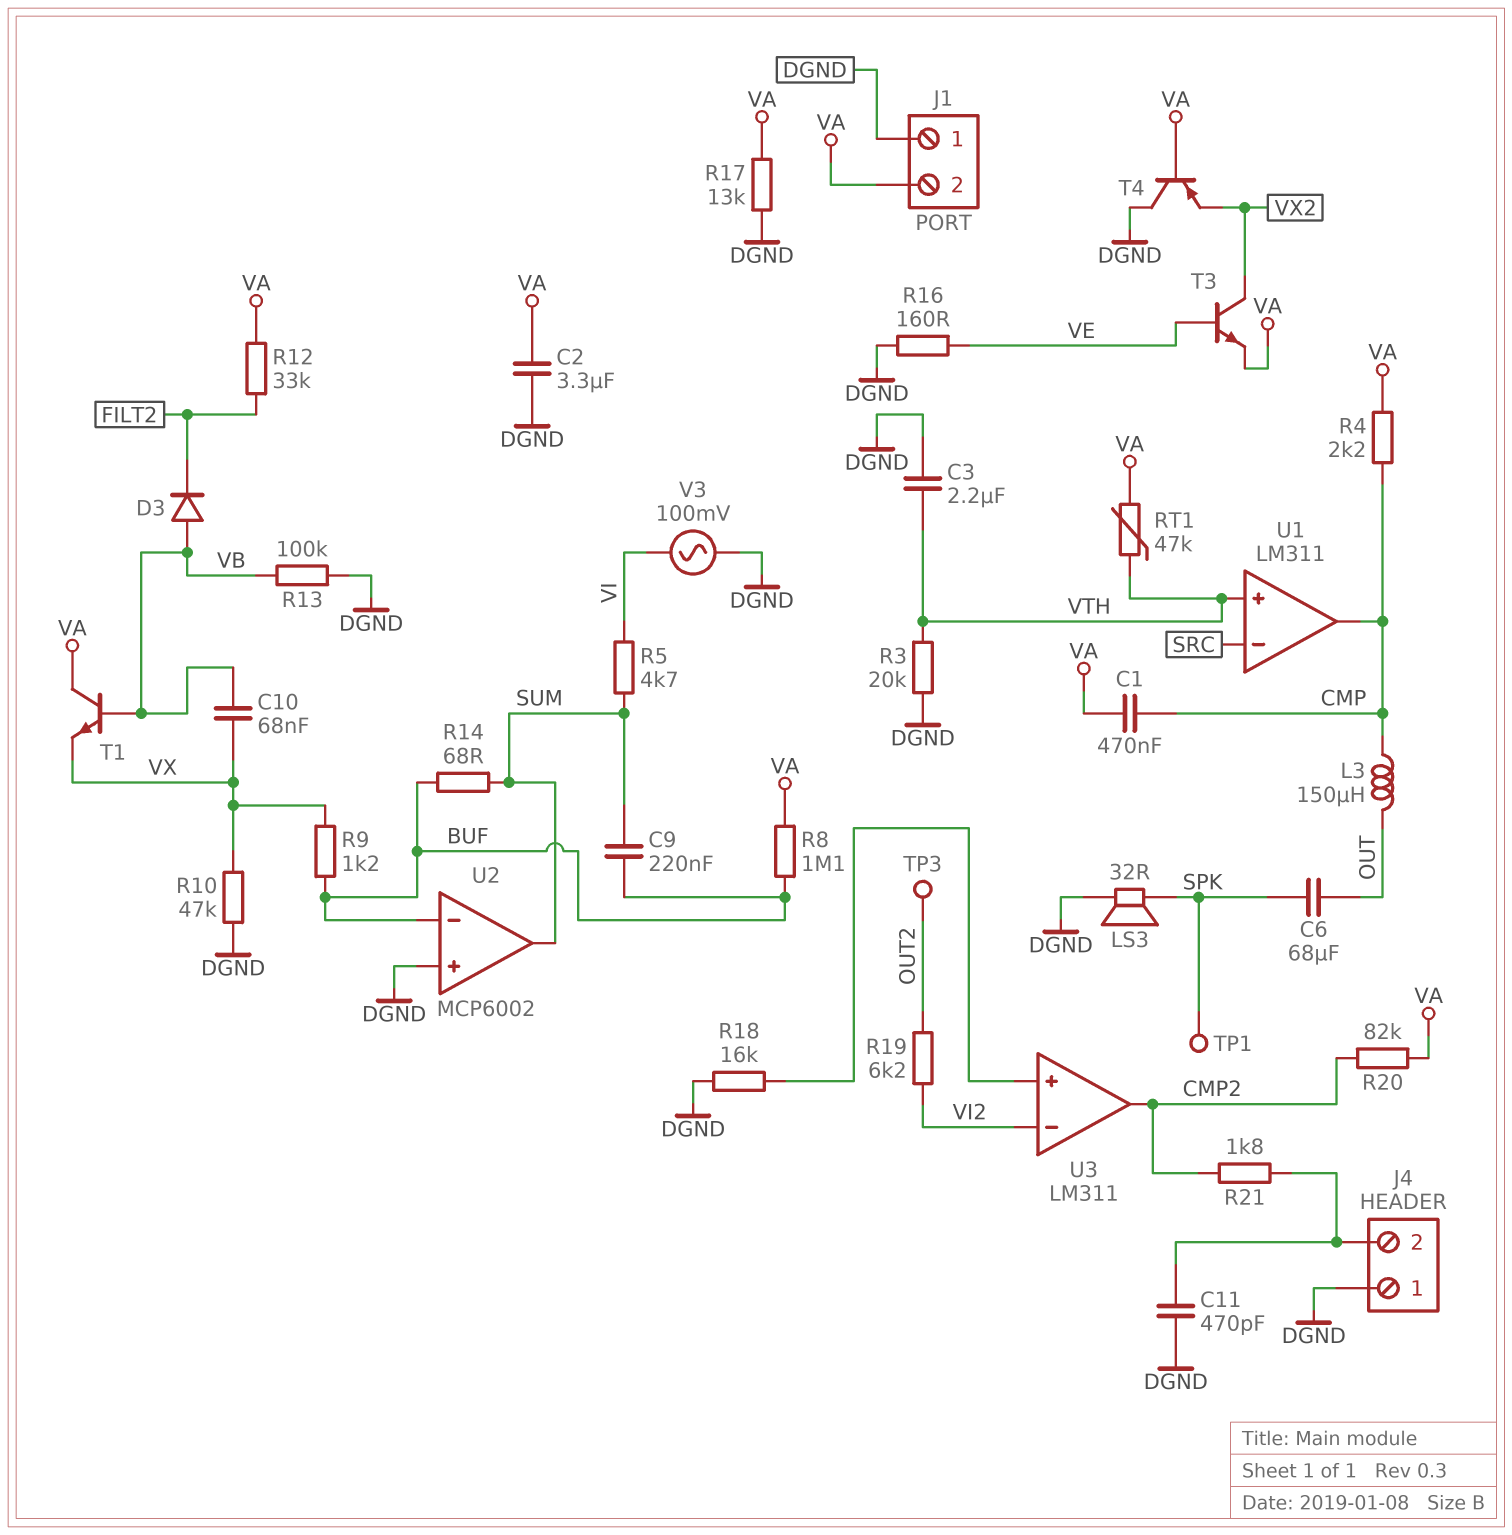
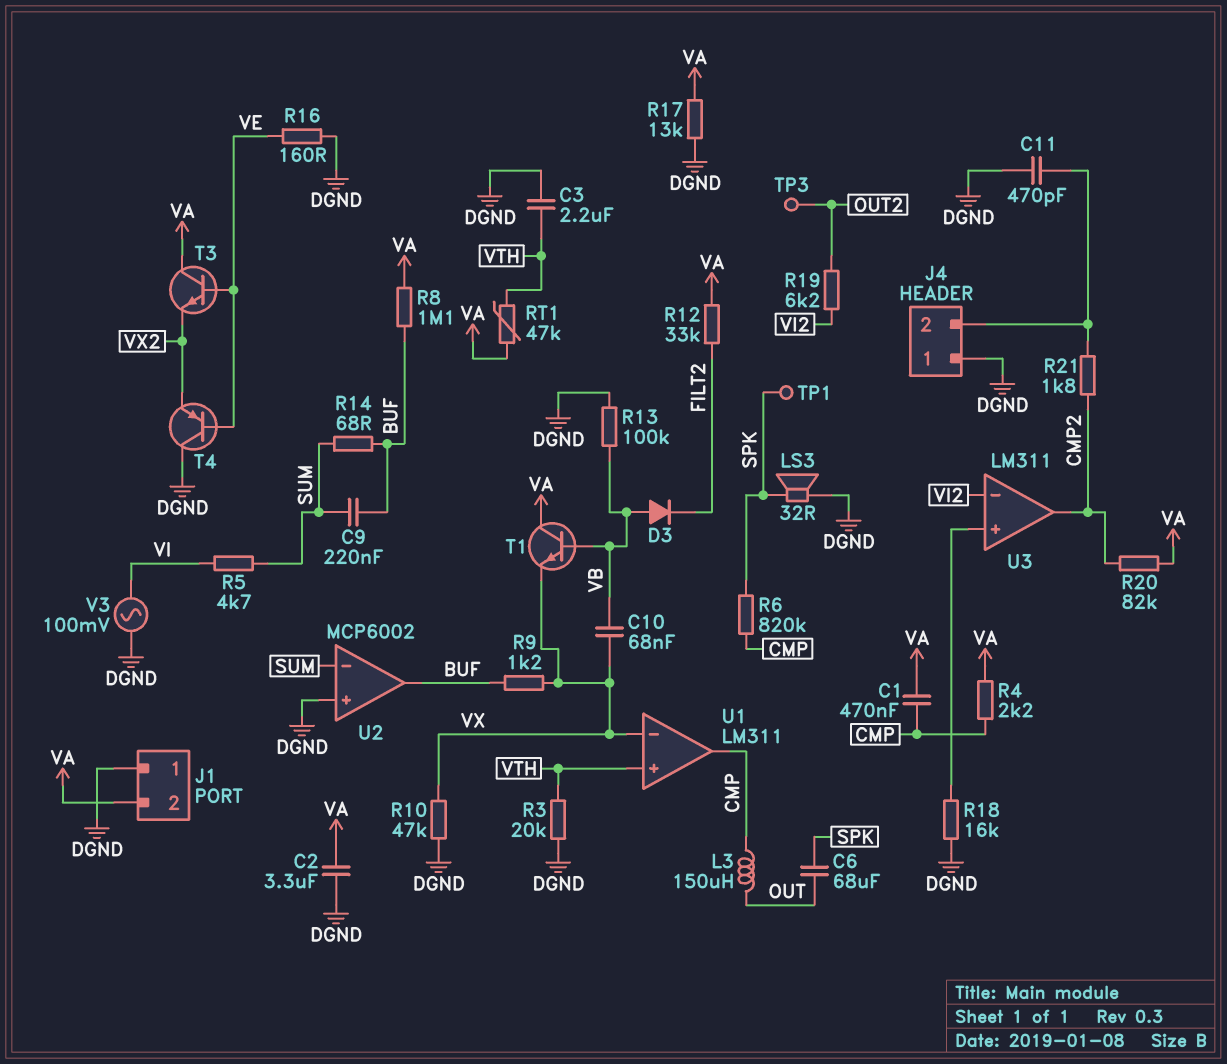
R6: none -> 820k (CMP, SPK)
T3: NPN (B VE, C VX2, E VA) -> NPN (B VE, C VA, E VX2)
T4: PNP (B VA, C DGND, E VX2) -> PNP (B VE, C DGND, E VX2)
U1 pin in-: SRC -> VX
U2 pin in-: BUF -> SUM
U2 pin out: SUM -> BUF

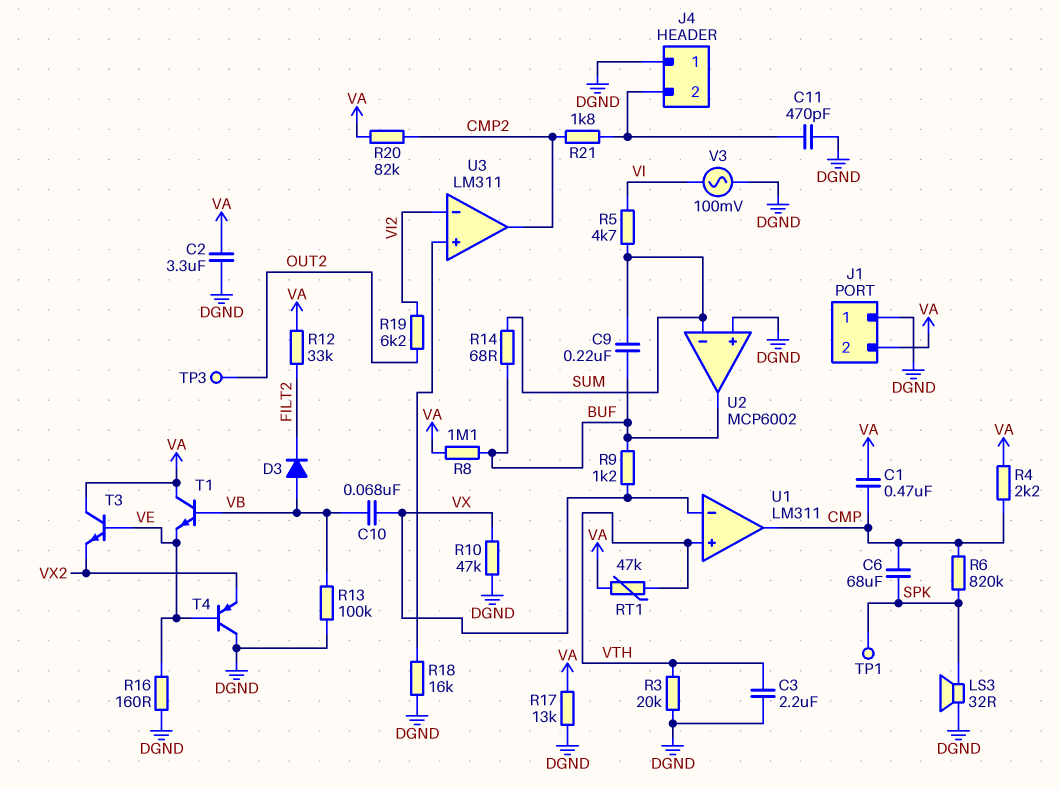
C6: 68uF (OUT, SPK) -> 68uF (CMP, SPK)
L3: 150uH (CMP, OUT) -> none
T1: NPN (B VB, C VA, E VX) -> NPN (B VB, C VA, E VE)

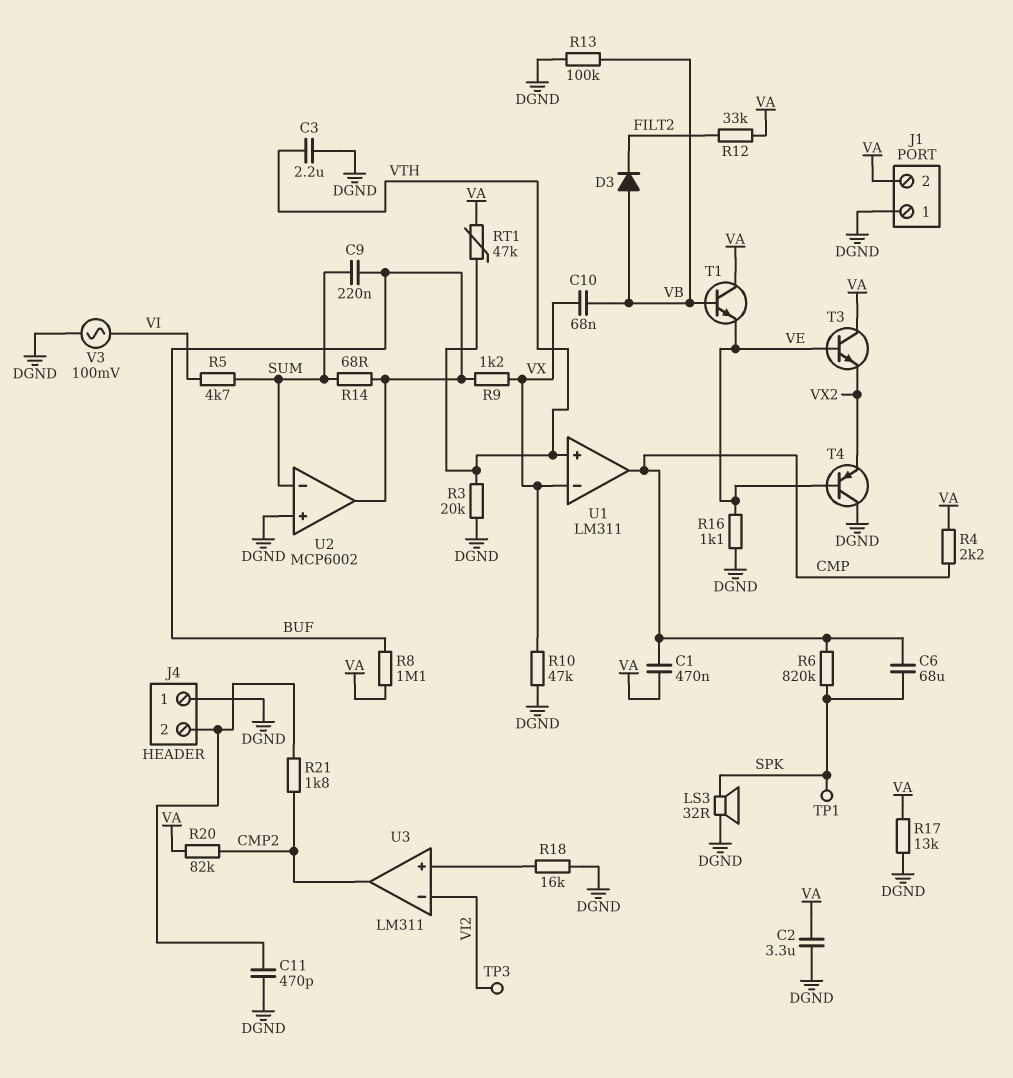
R16: 160 (DGND, VE) -> 1.1k (DGND, VE)
R19: 6.2k (OUT2, VI2) -> none
TP3: test point (OUT2) -> test point (VI2)

